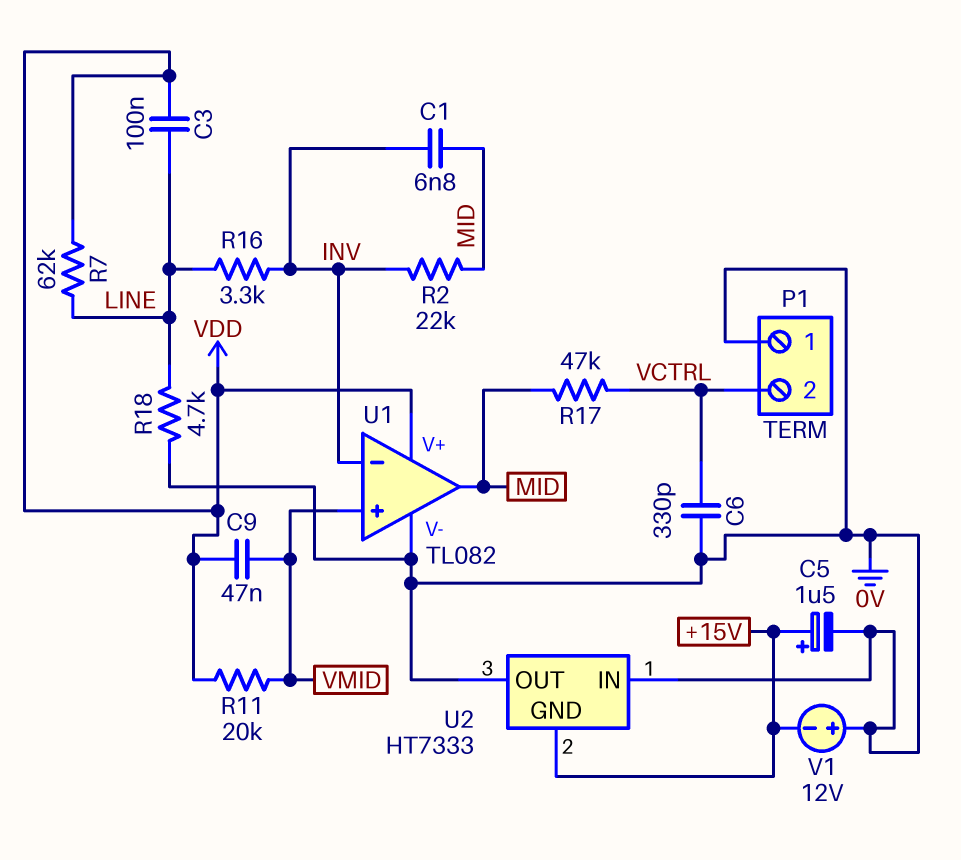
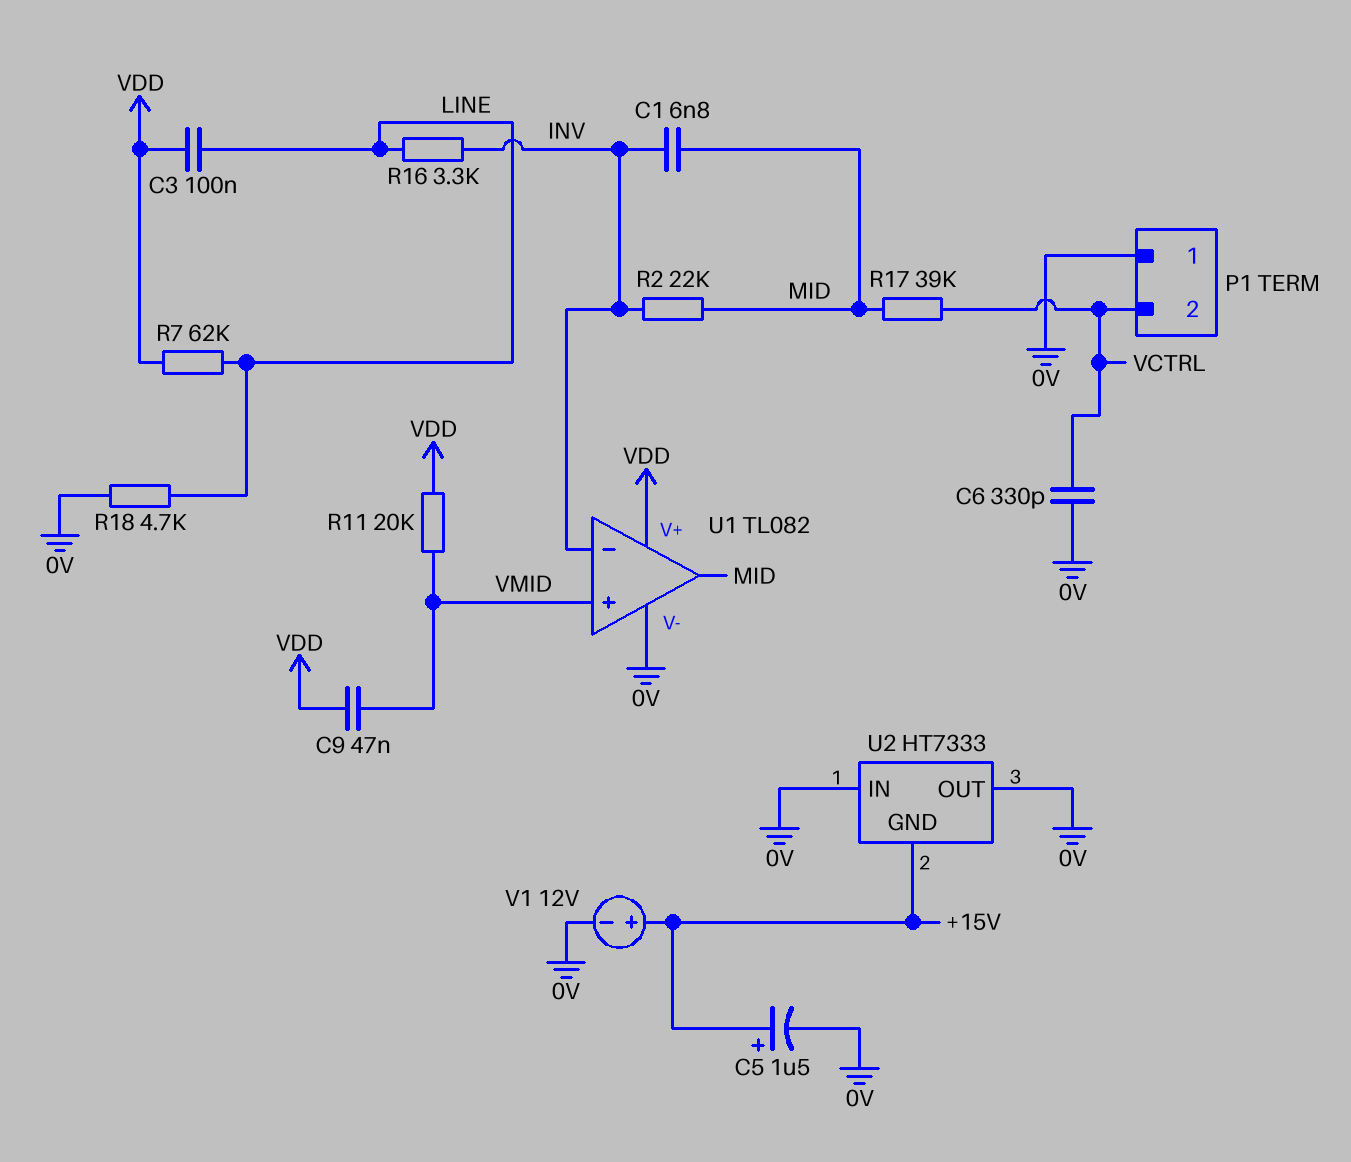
R17: 47k (MID, VCTRL) -> 39k (MID, VCTRL)
V1: 12V (plus 0V, minus +15V) -> 12V (plus +15V, minus 0V)

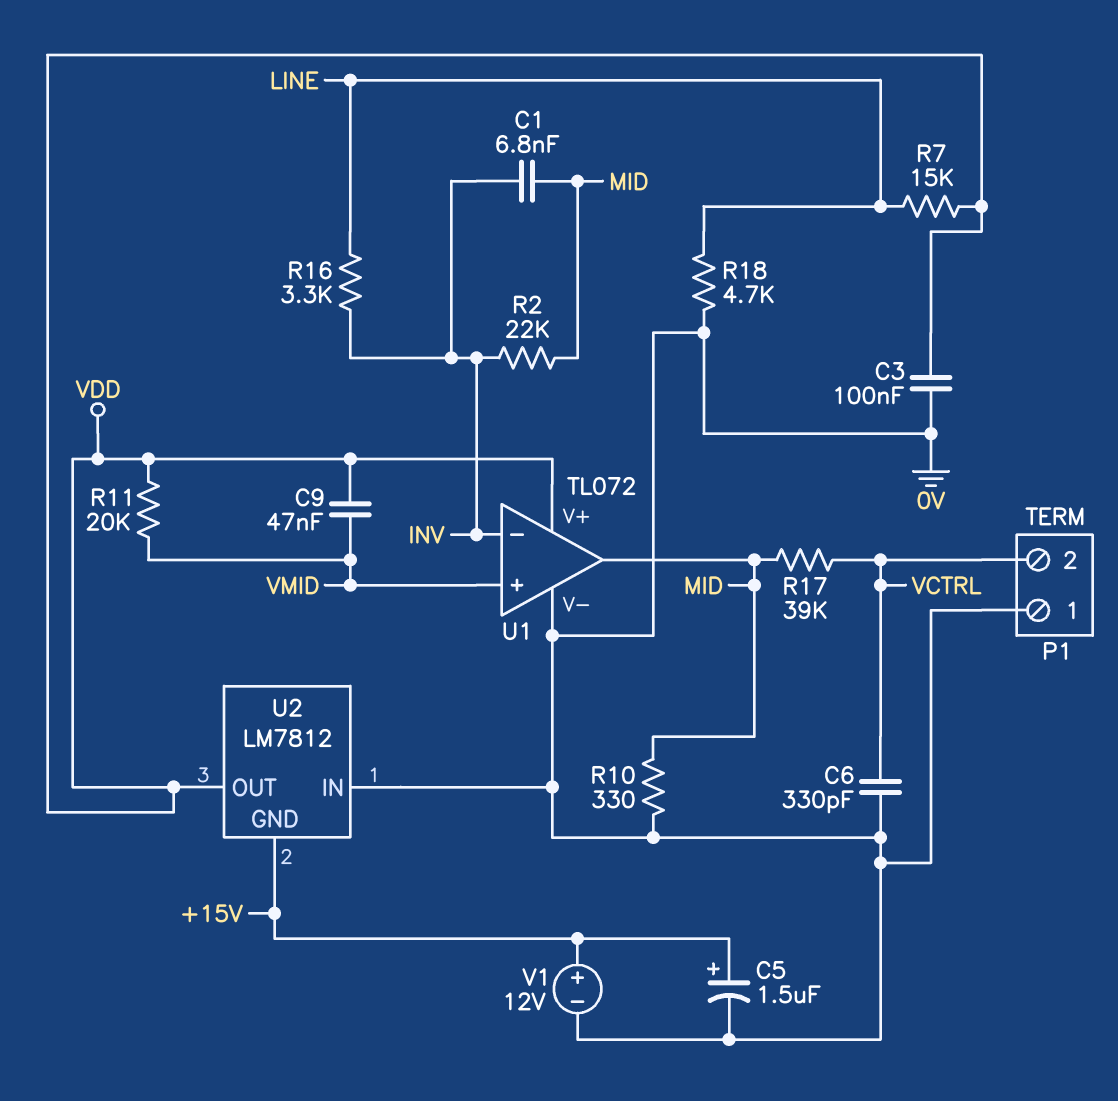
C3: 100nF (LINE, VDD) -> 100nF (0V, VDD)
R7: 62k (LINE, VDD) -> 15k (LINE, VDD)
R10: none -> 330 (0V, MID)
U1: TL082 -> TL072
U2: HT7333 -> LM7812
U2 pin OUT: 0V -> VDD

